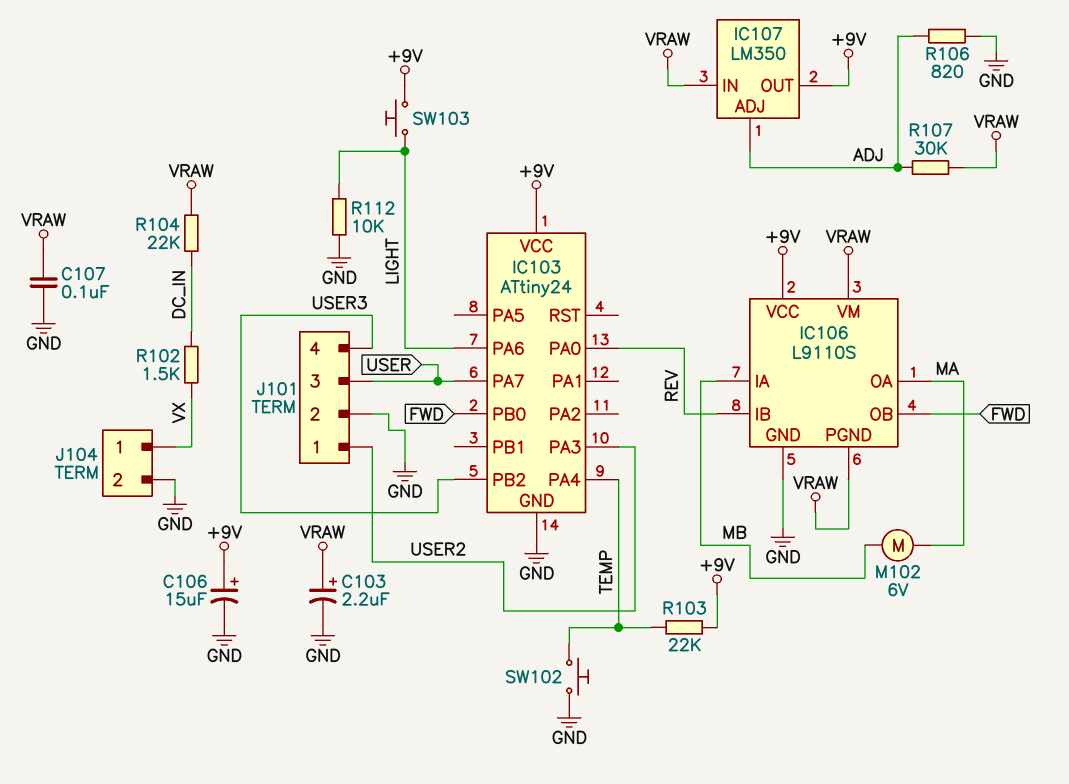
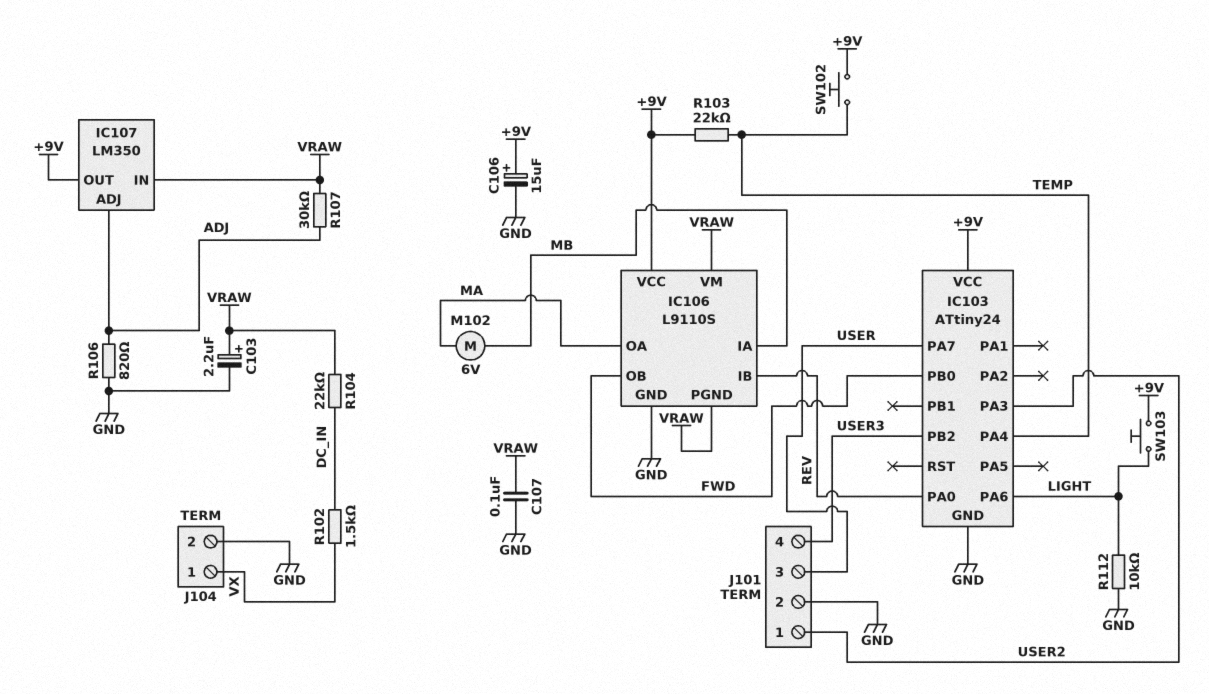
SW102: button (GND, TEMP) -> button (+9V, TEMP)

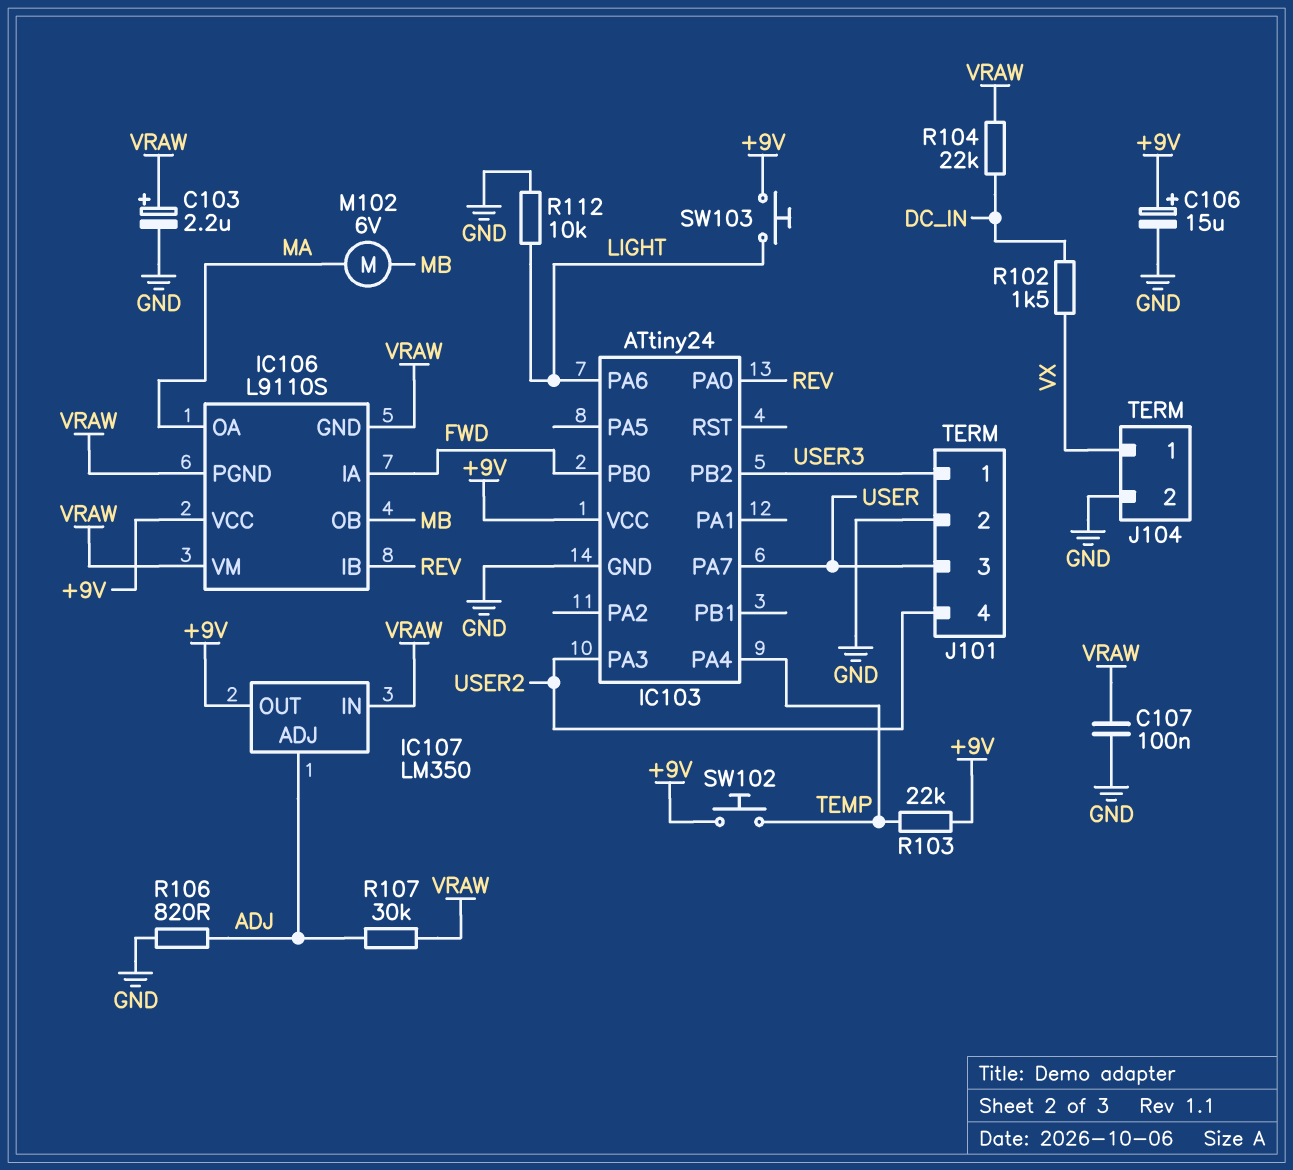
IC106 pin GND: GND -> VRAW
IC106 pin IA: MB -> FWD
IC106 pin OB: FWD -> MB
J101 pin 1: USER2 -> USER3
J101 pin 4: USER3 -> USER2

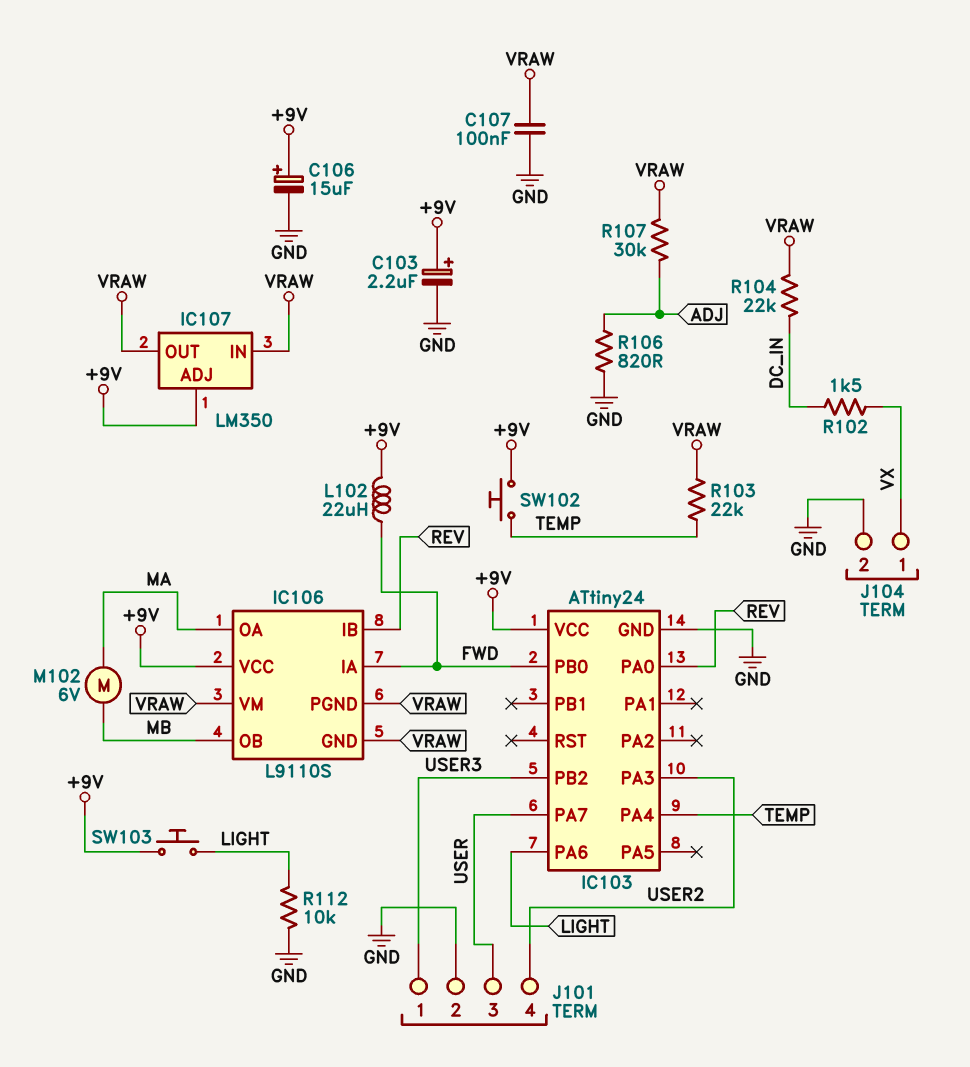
C103: 2.2uF (plus VRAW, minus GND) -> 2.2uF (plus +9V, minus GND)
IC107 pin ADJ: ADJ -> +9V
IC107 pin OUT: +9V -> VRAW
L102: none -> 22uH (+9V, FWD)
R103: 22k (+9V, TEMP) -> 22k (TEMP, VRAW)

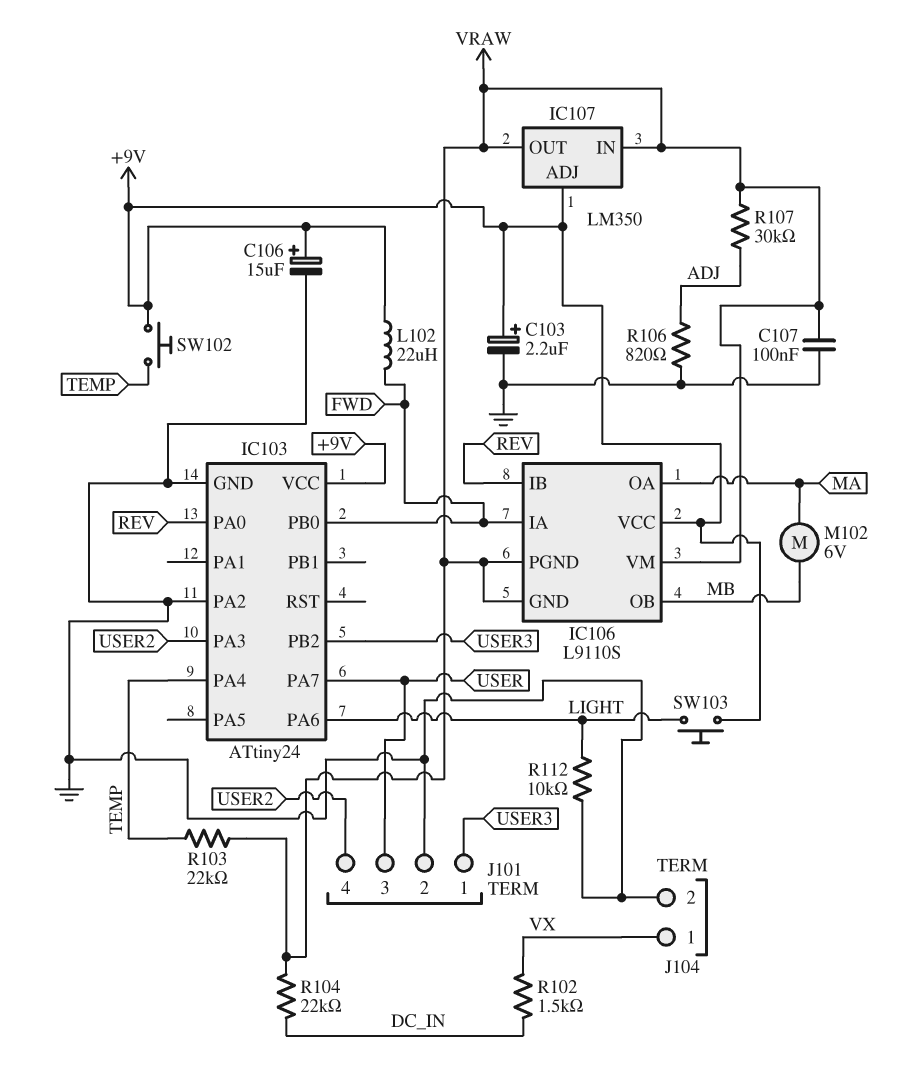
IC103 pin PA2: none -> GND

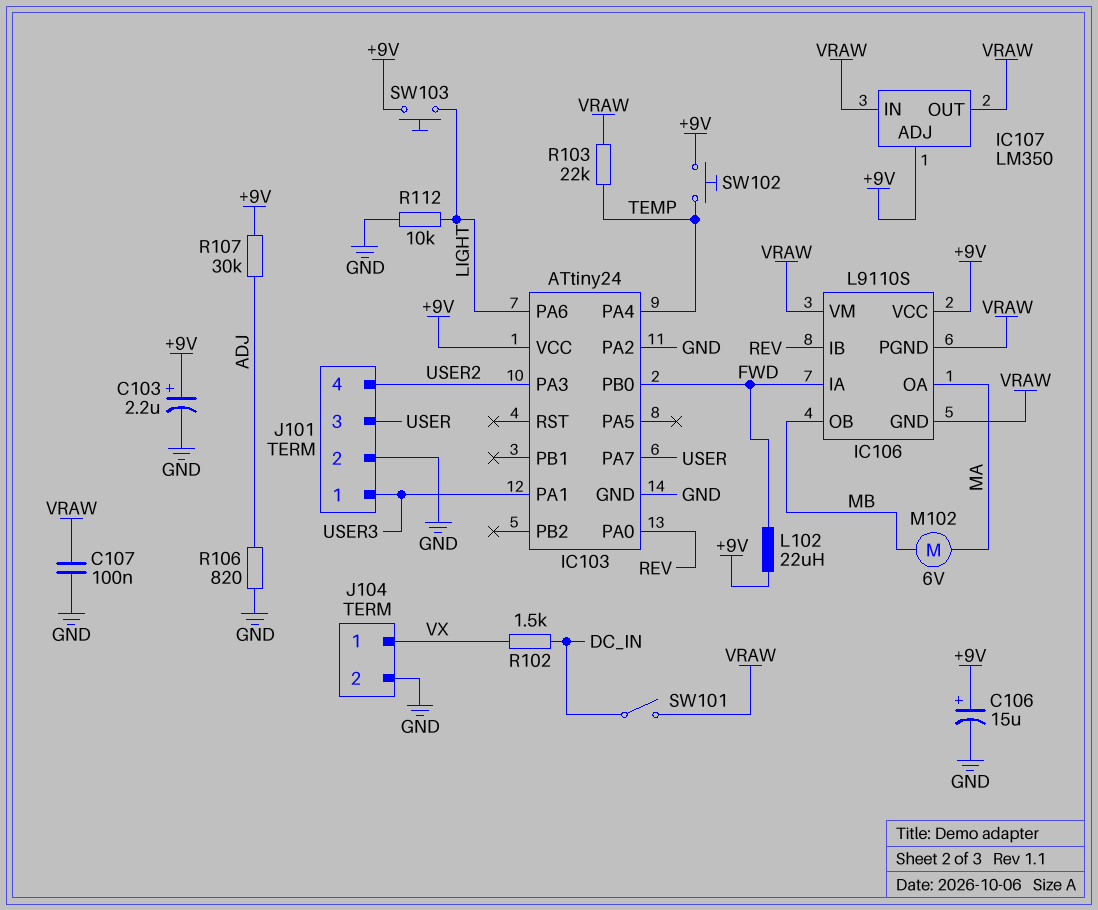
IC103 pin PA1: none -> USER3
IC103 pin PB2: USER3 -> none
R104: 22k (DC_IN, VRAW) -> none
R107: 30k (ADJ, VRAW) -> 30k (+9V, ADJ)
SW101: none -> switch (DC_IN, VRAW)

